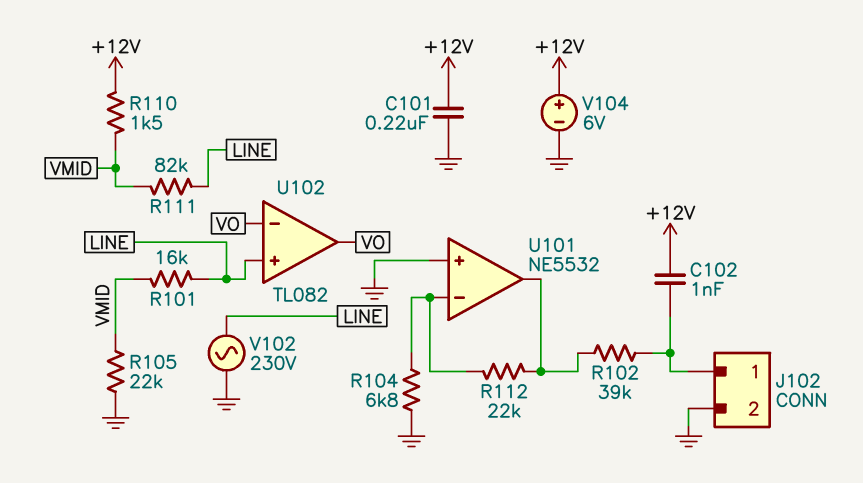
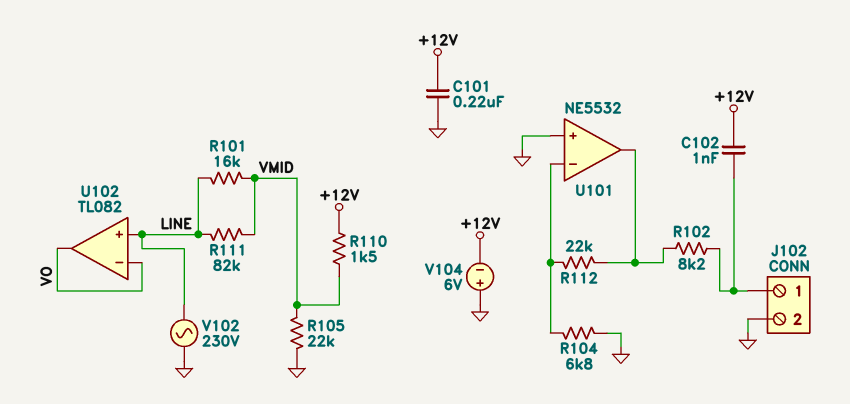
R102: 39k (J102/1, U101/out) -> 8.2k (J102/1, U101/out)
V104: 6V (plus +12V, minus GND) -> 6V (plus GND, minus +12V)

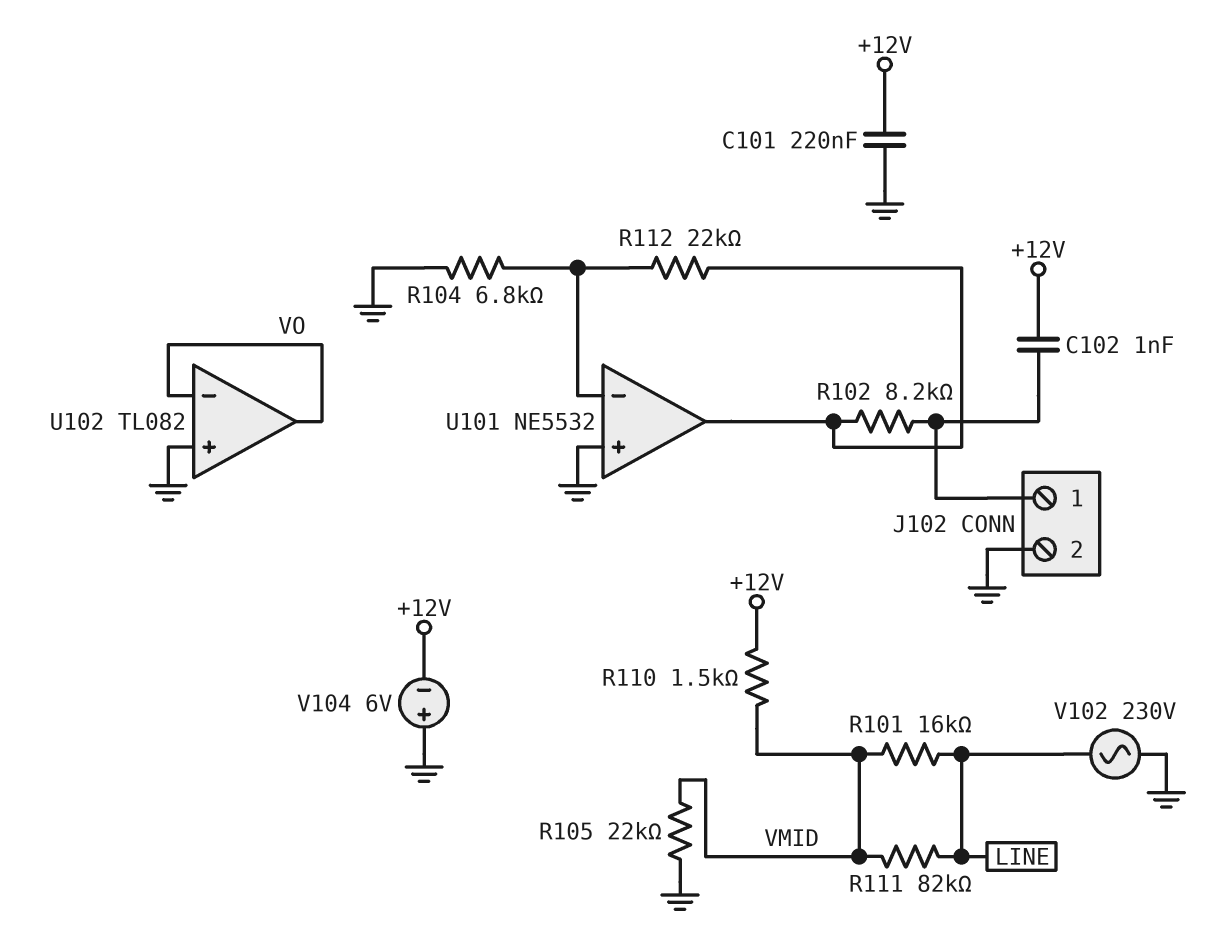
U102 pin in+: LINE -> GND

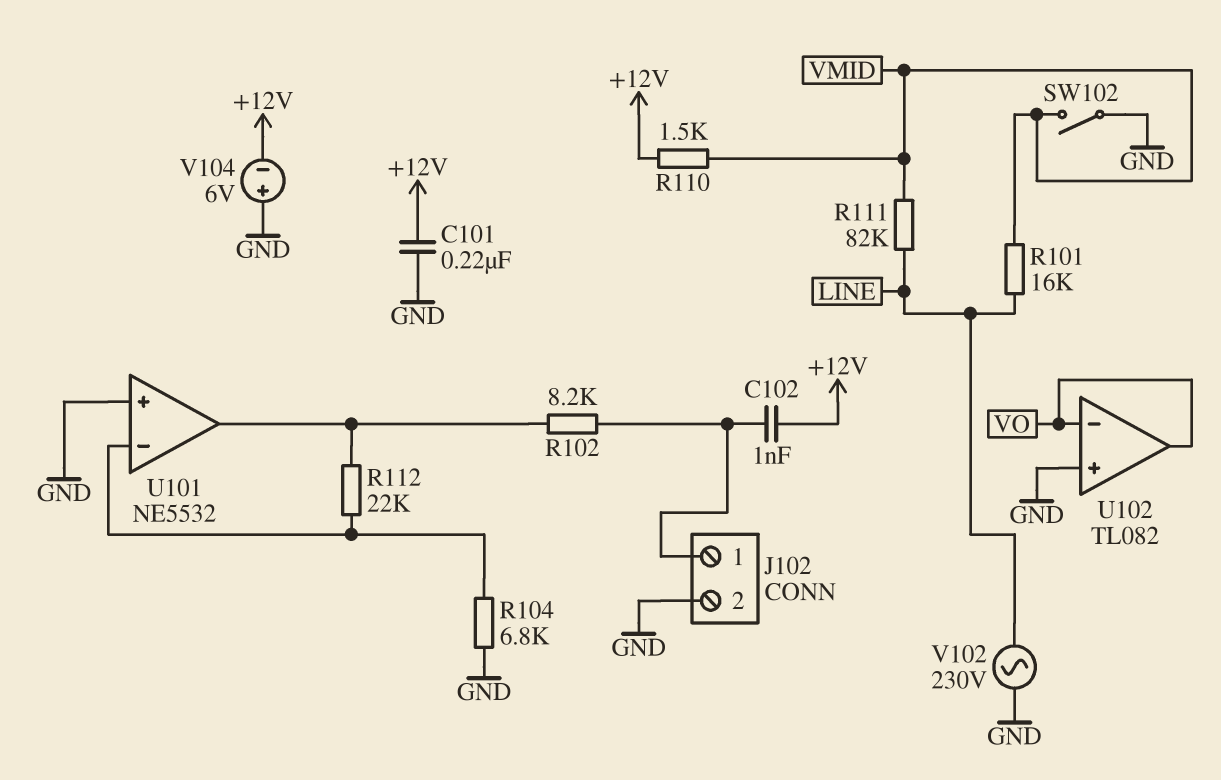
R105: 22k (GND, VMID) -> none
SW102: none -> switch (GND, VMID)

